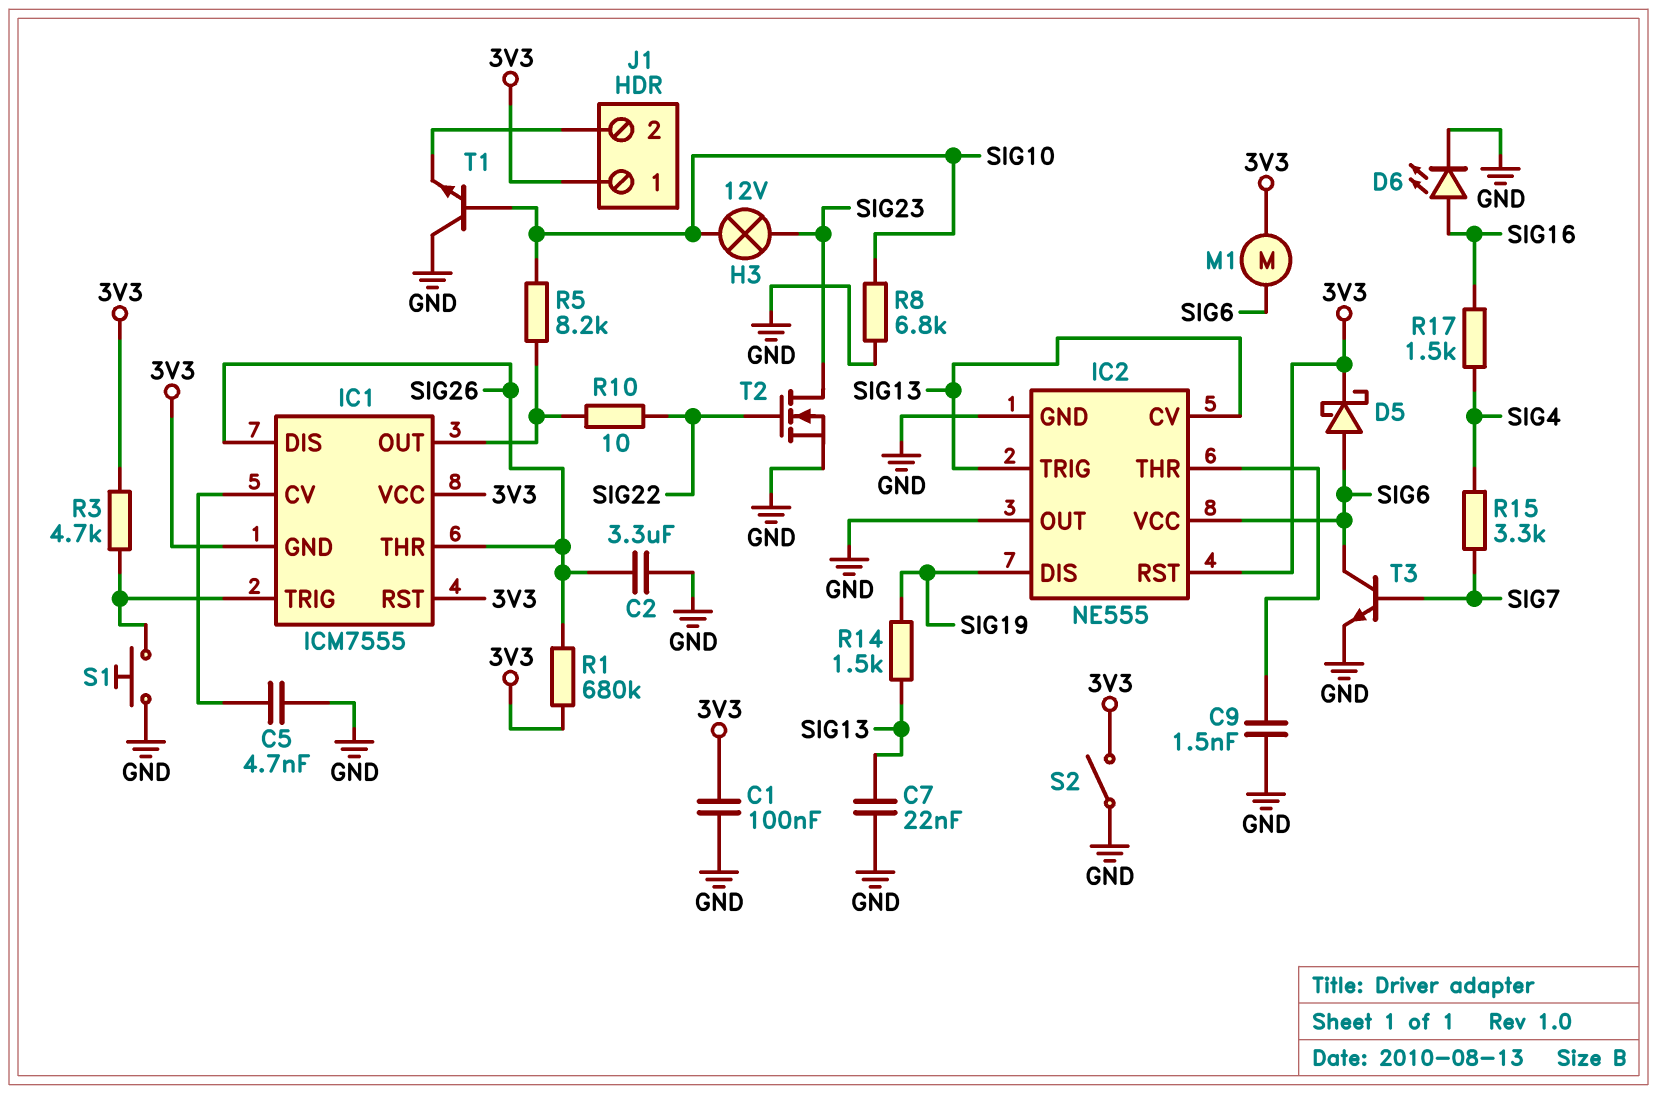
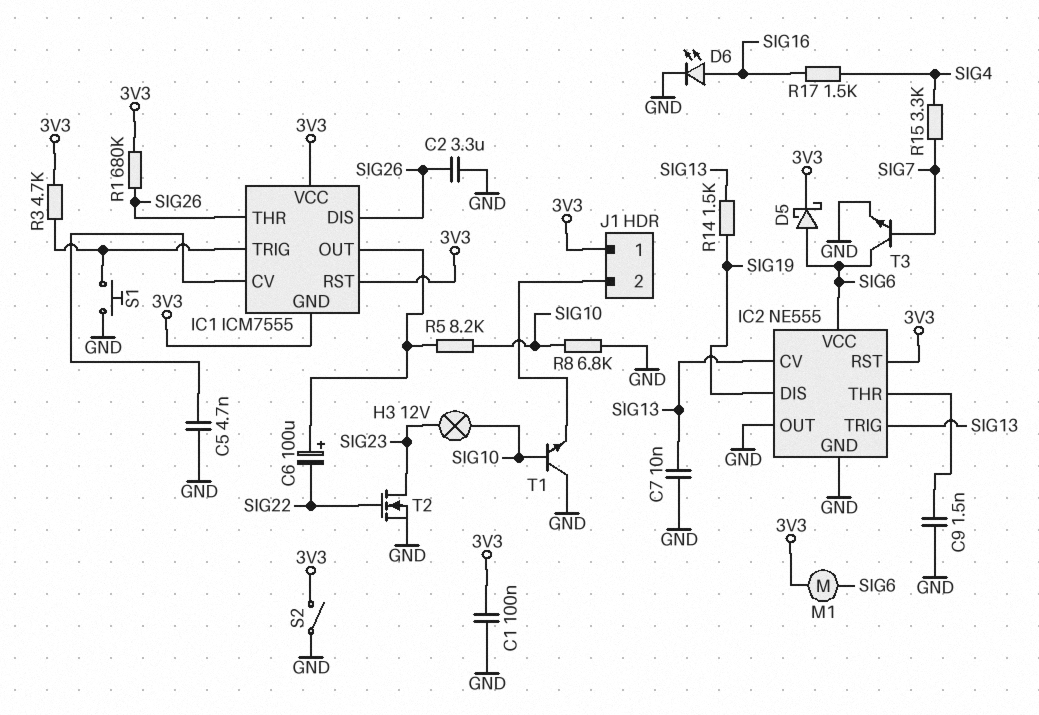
C6: none -> 100uF (plus IC1/OUT, minus SIG22)
C7: 22nF (GND, SIG13) -> 10nF (GND, SIG13)
R10: 10 (IC1/OUT, SIG22) -> none

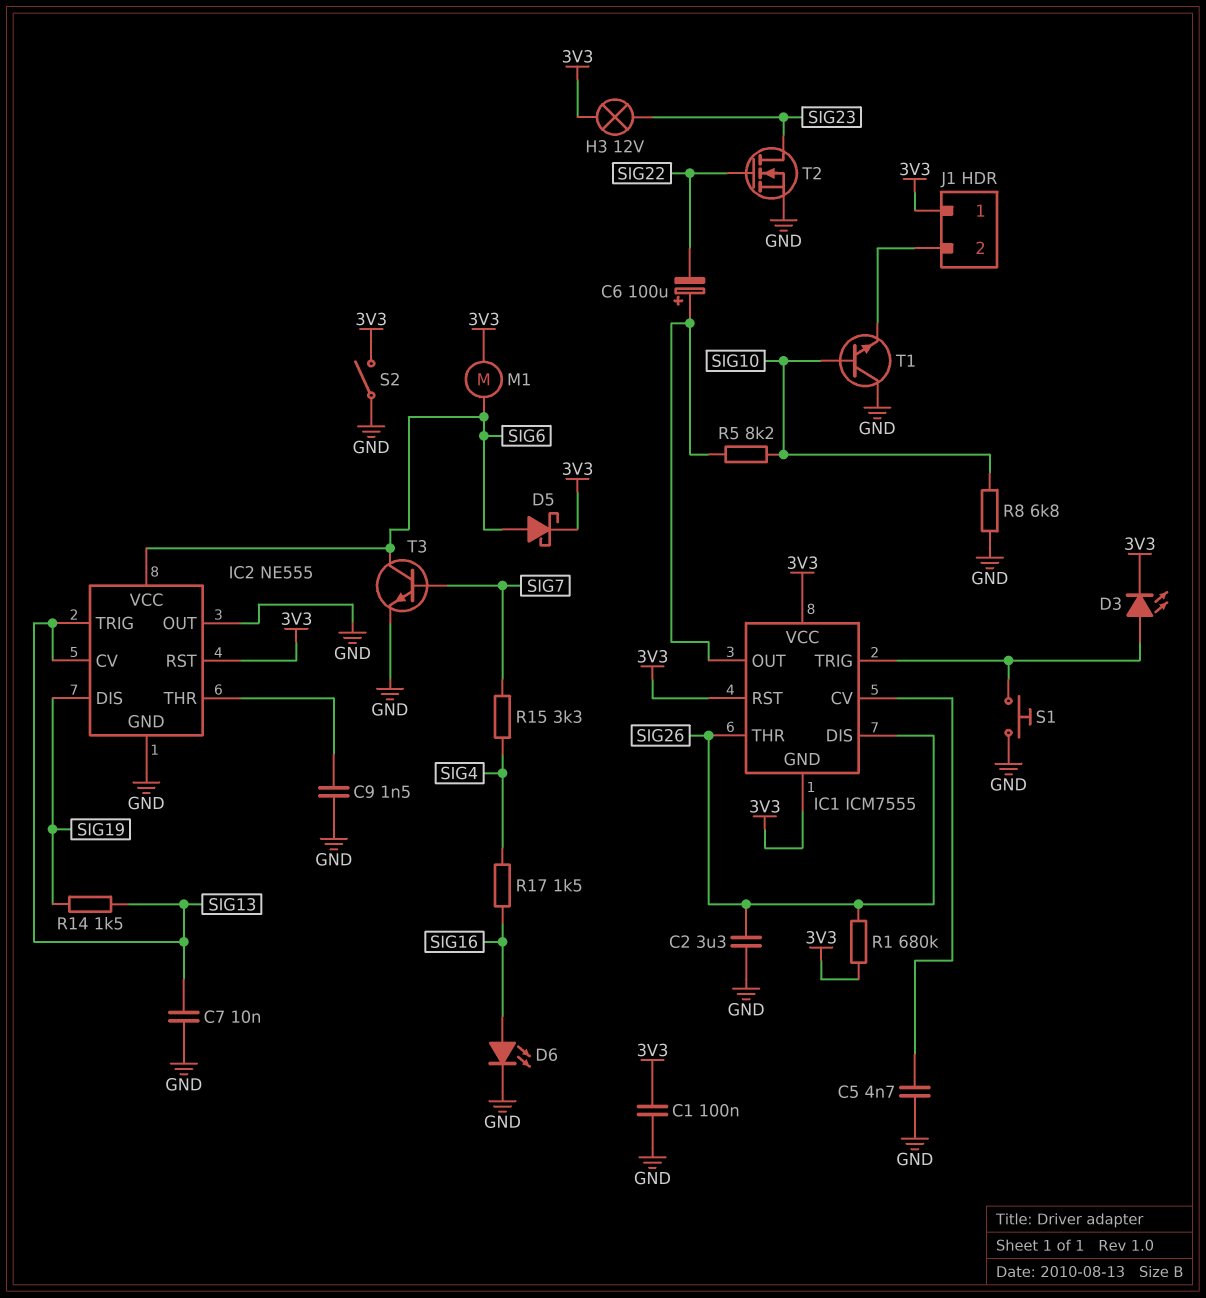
D3: none -> LED (A IC1/TRIG, K 3V3)
H3: lamp 12V (SIG10, SIG23) -> lamp 12V (3V3, SIG23)
R3: 4.7k (3V3, IC1/TRIG) -> none

